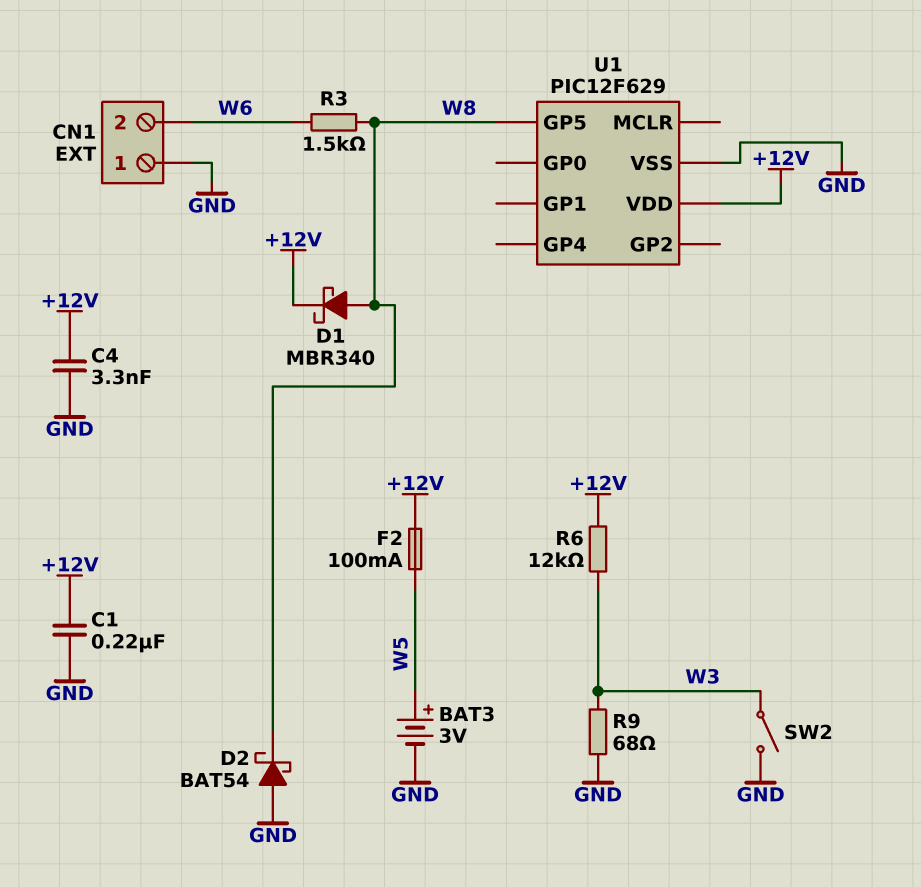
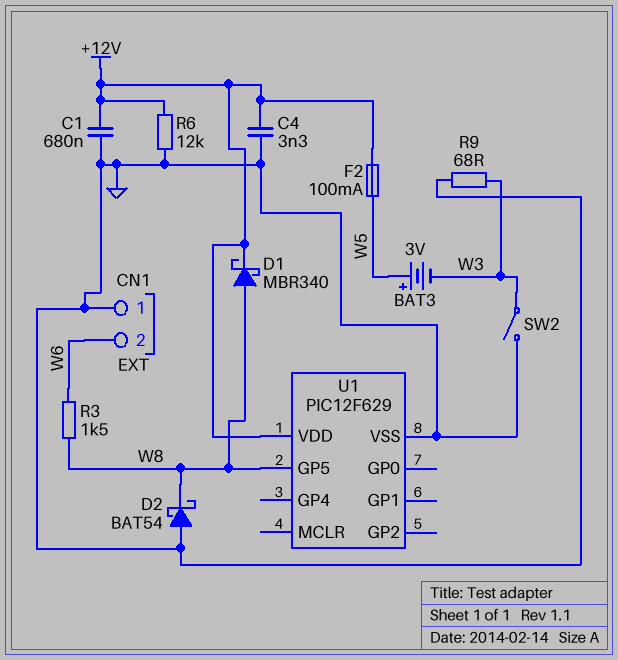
BAT3: 3V (plus W5, minus GND) -> 3V (plus W5, minus W3)
C1: 220nF (+12V, GND) -> 680nF (+12V, GND)
R6: 12k (+12V, W3) -> 12k (+12V, GND)

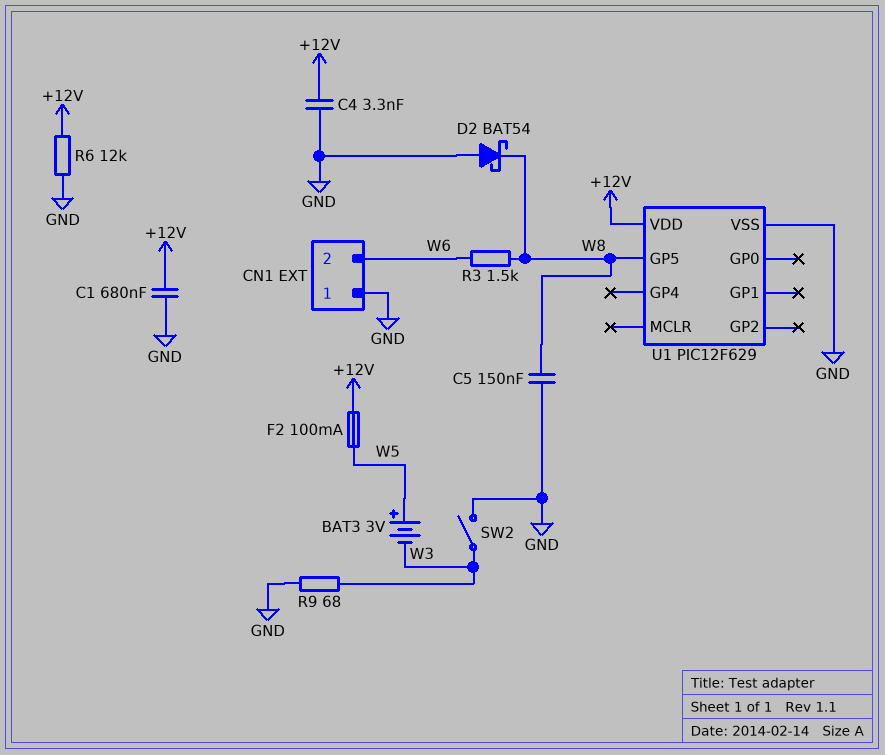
C5: none -> 150nF (GND, W8)
D1: schottky MBR340 (A W8, K +12V) -> none

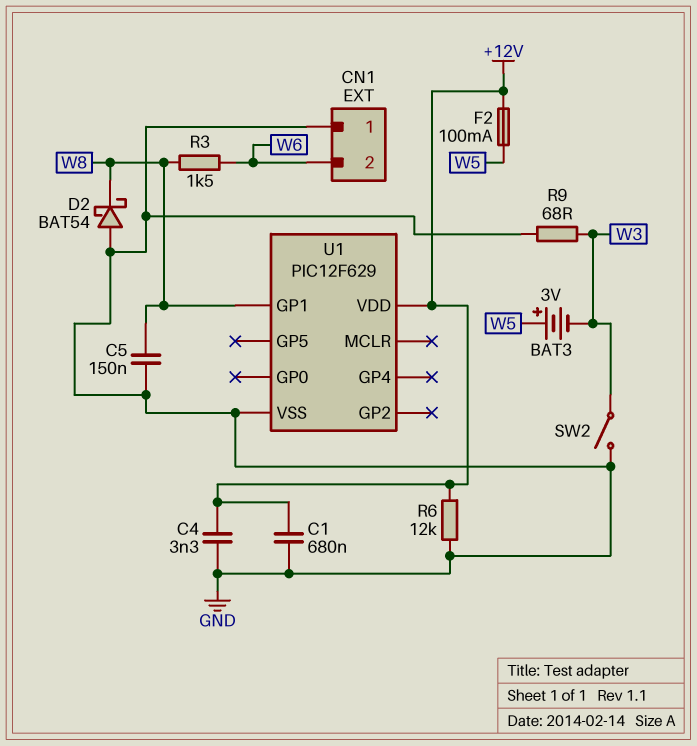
U1 pin GP1: none -> W8
U1 pin GP5: W8 -> none

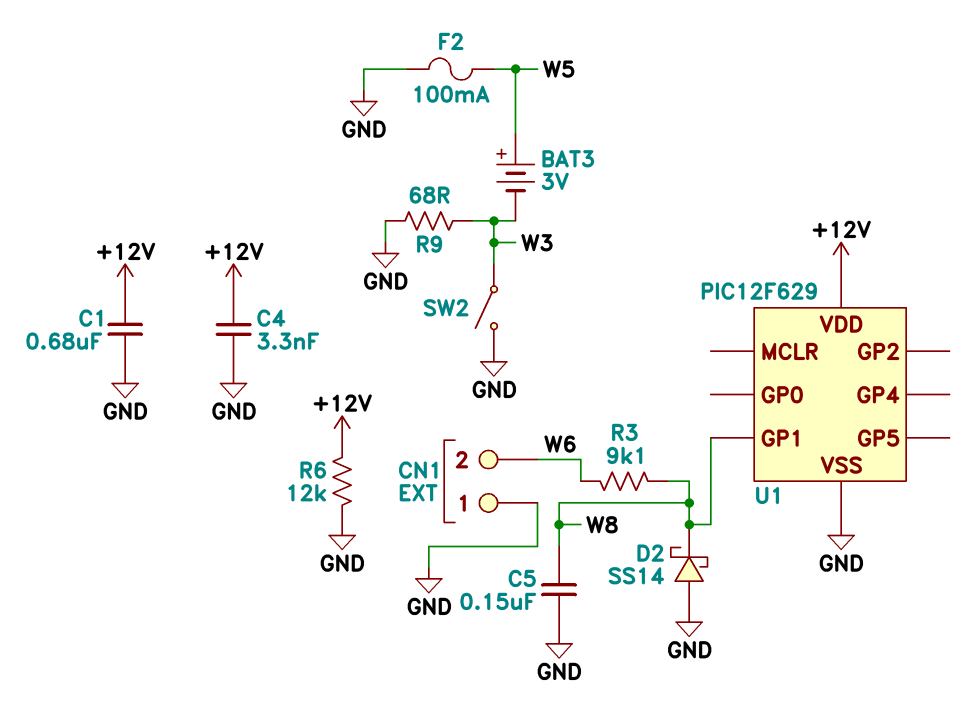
D2: schottky BAT54 (A GND, K W8) -> schottky SS14 (A GND, K W8)
F2: 100mA (+12V, W5) -> 100mA (GND, W5)
R3: 1.5k (W6, W8) -> 9.1k (W6, W8)

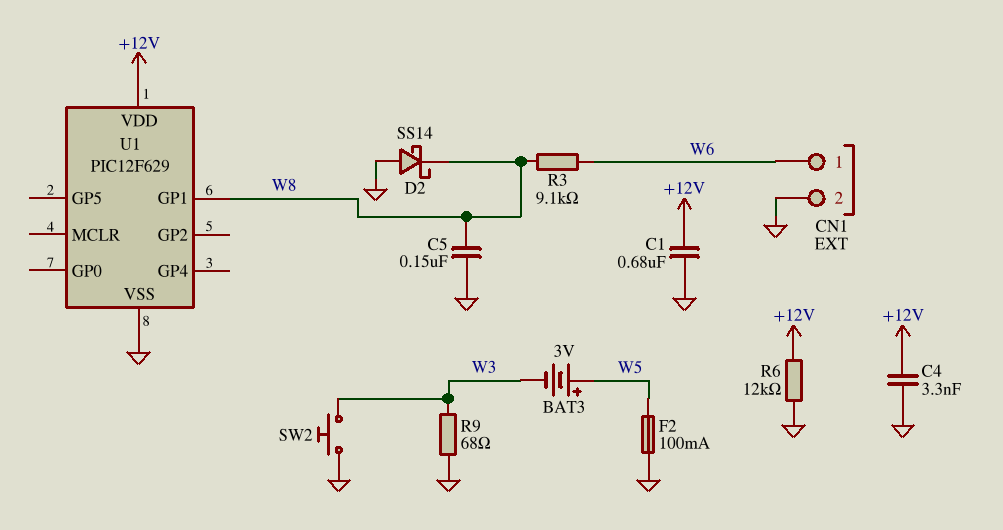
CN1 pin 1: GND -> W6
CN1 pin 2: W6 -> GND
SW2: switch (GND, W3) -> button (GND, W3)

